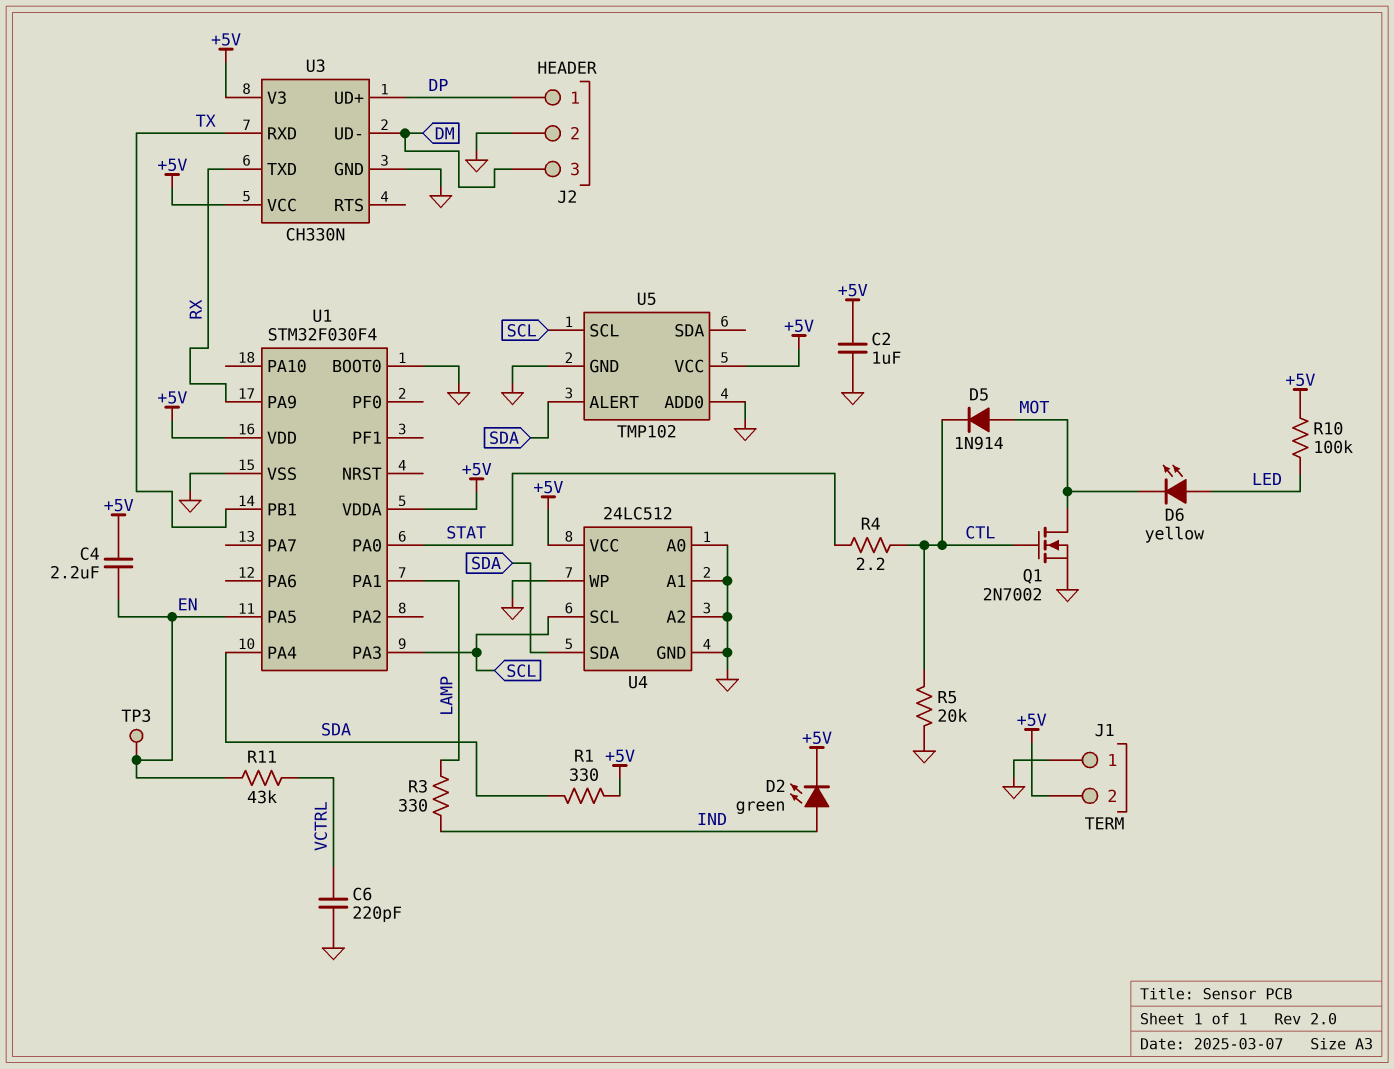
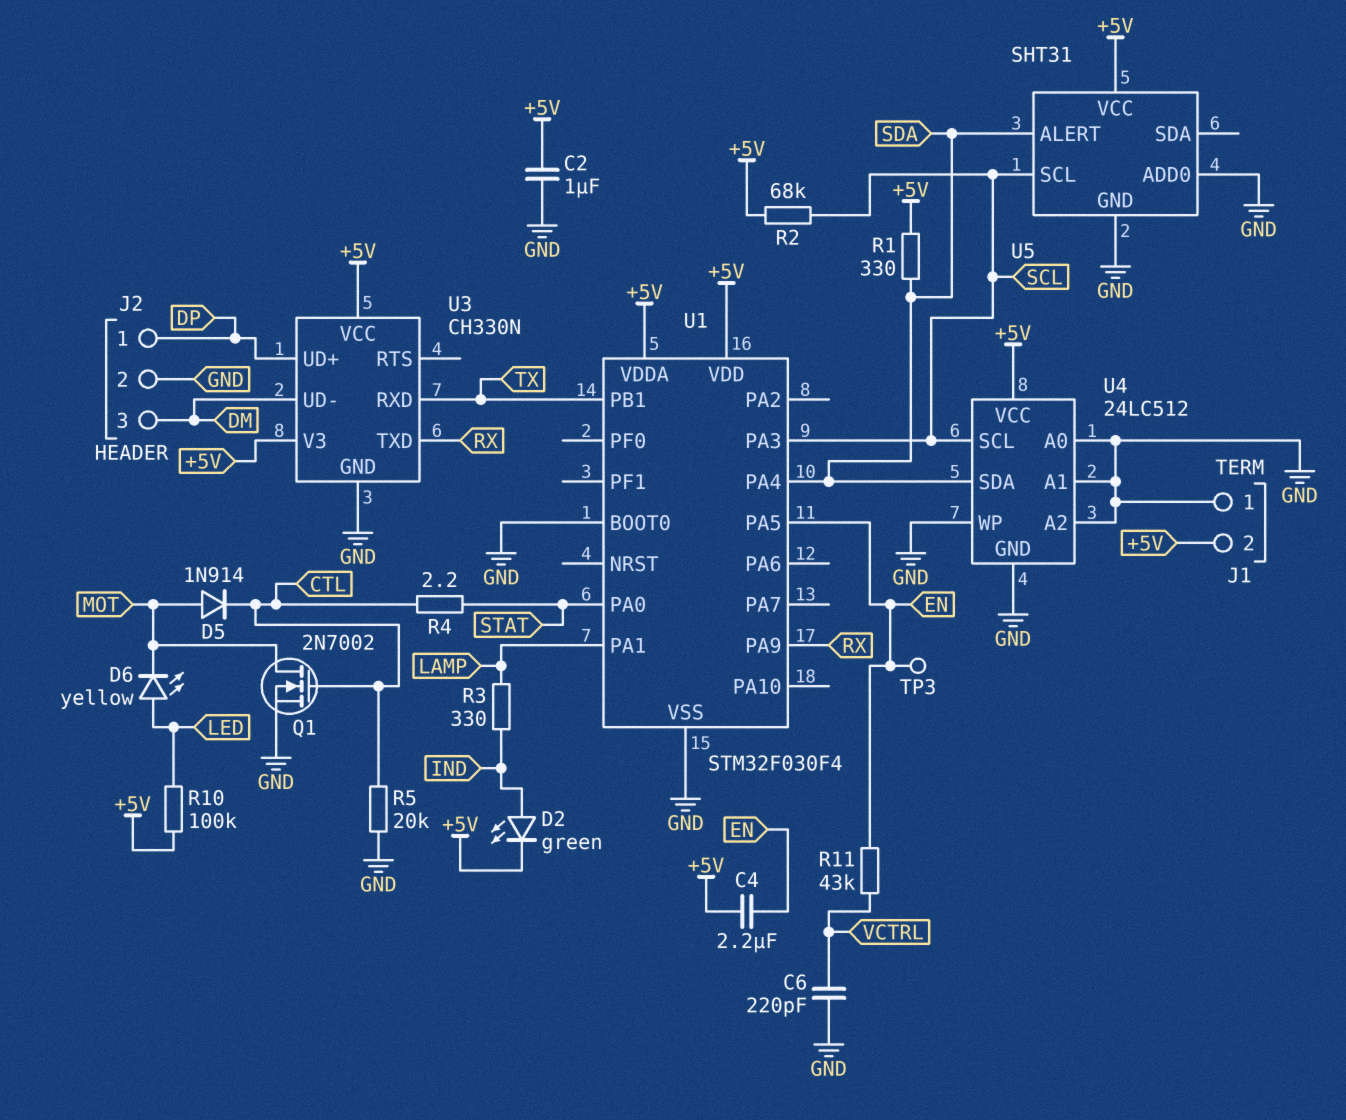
R2: none -> 68k (+5V, SCL)
U5: TMP102 -> SHT31

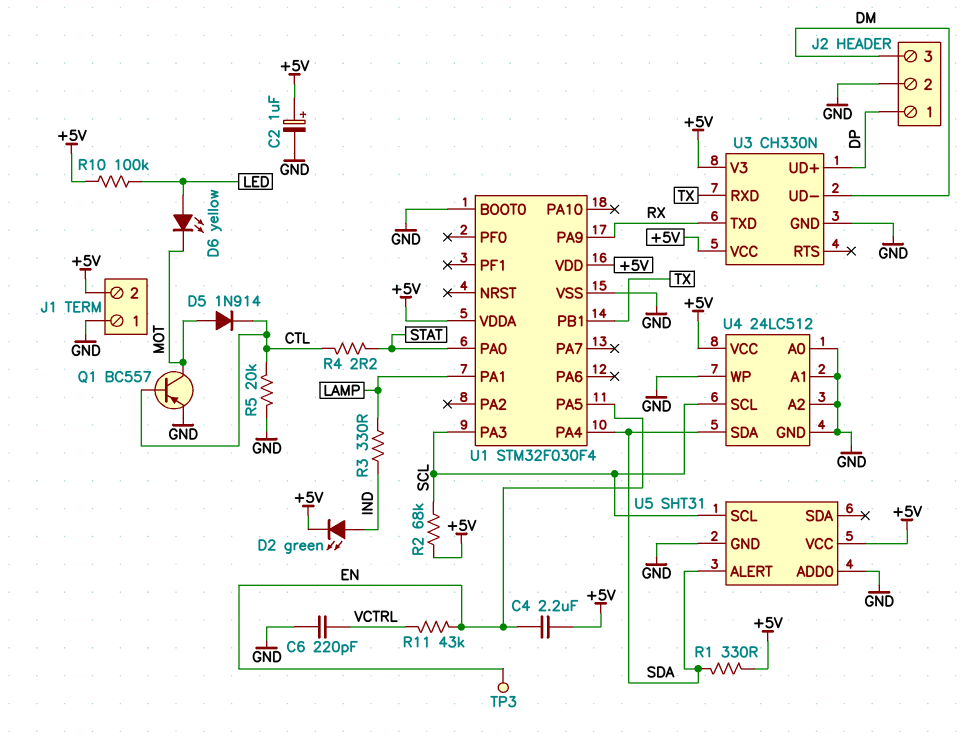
C2: 1uF (+5V, GND) -> 1uF (plus +5V, minus GND)
Q1: NMOS 2N7002 (G CTL, D MOT, S GND) -> PNP BC557 (B CTL, C MOT, E GND)

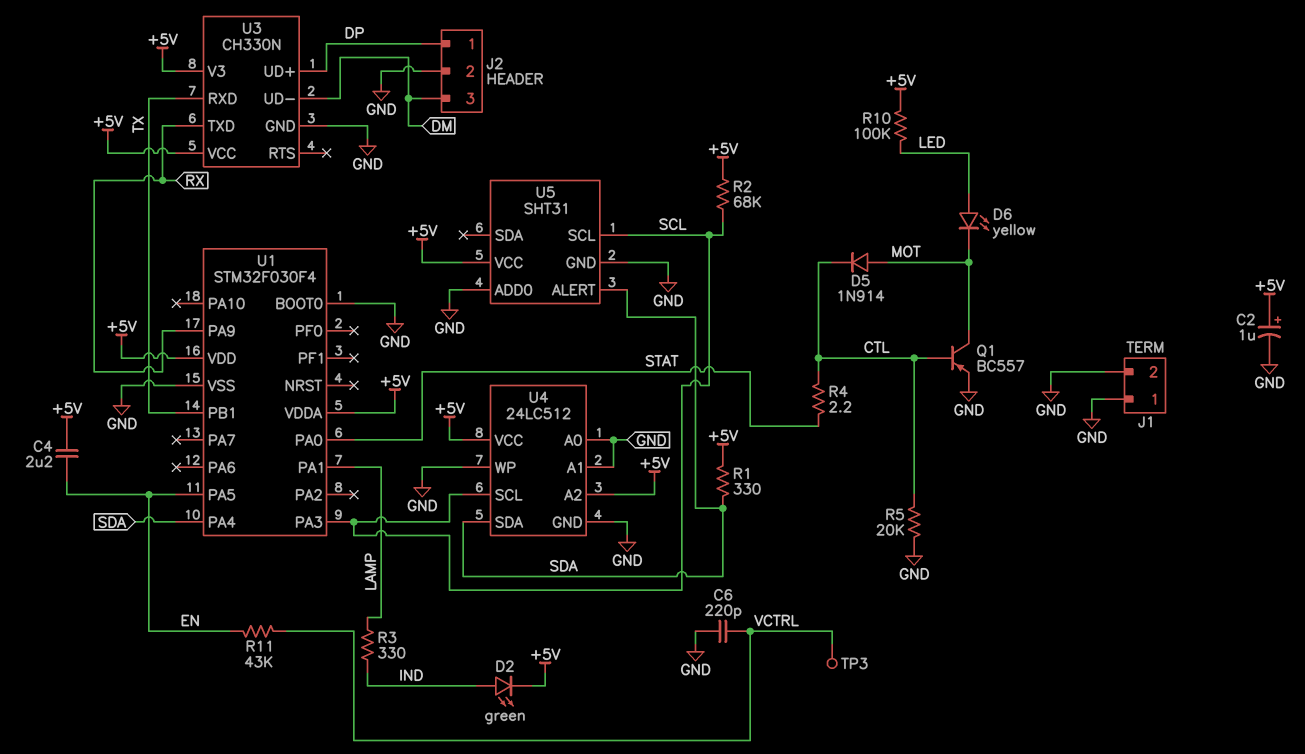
J1 pin 2: +5V -> GND
TP3: test point (EN) -> test point (VCTRL)
U4 pin A2: GND -> +5V

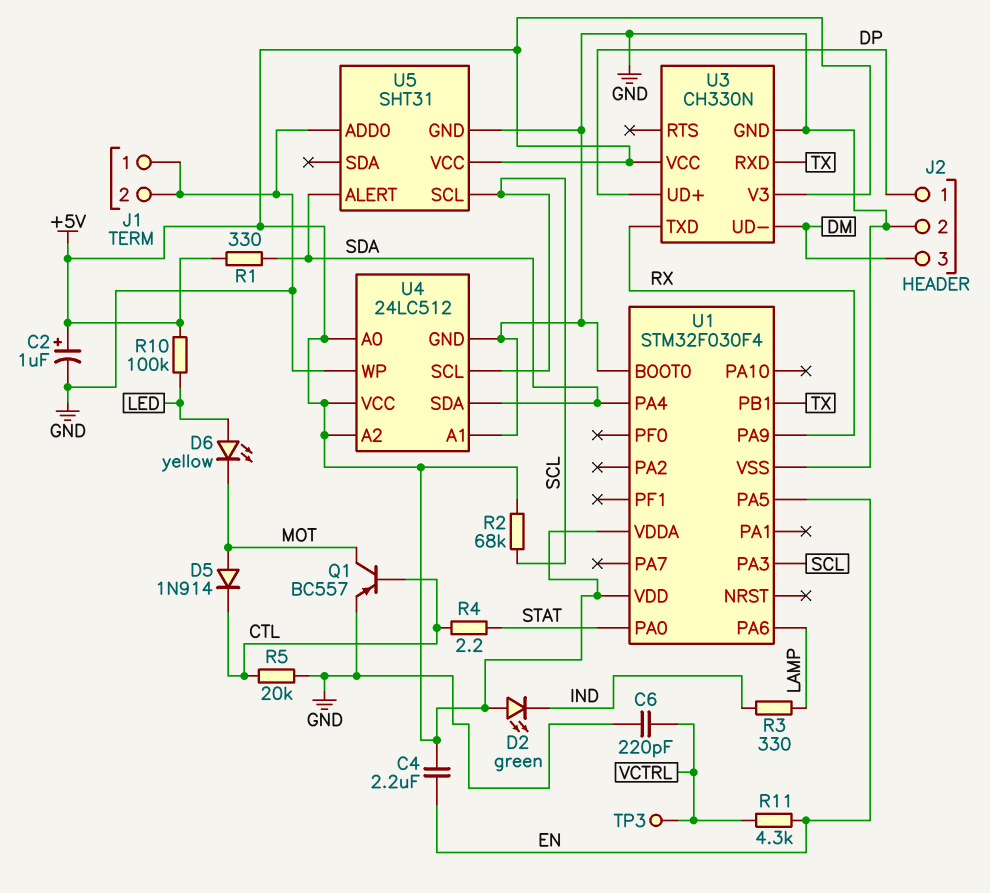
D2: LED green (A IND, K +5V) -> LED green (A +5V, K IND)
R11: 43k (EN, VCTRL) -> 4.3k (EN, VCTRL)
U1 pin PA1: LAMP -> none
U1 pin PA6: none -> LAMP
U4 pin A0: GND -> +5V

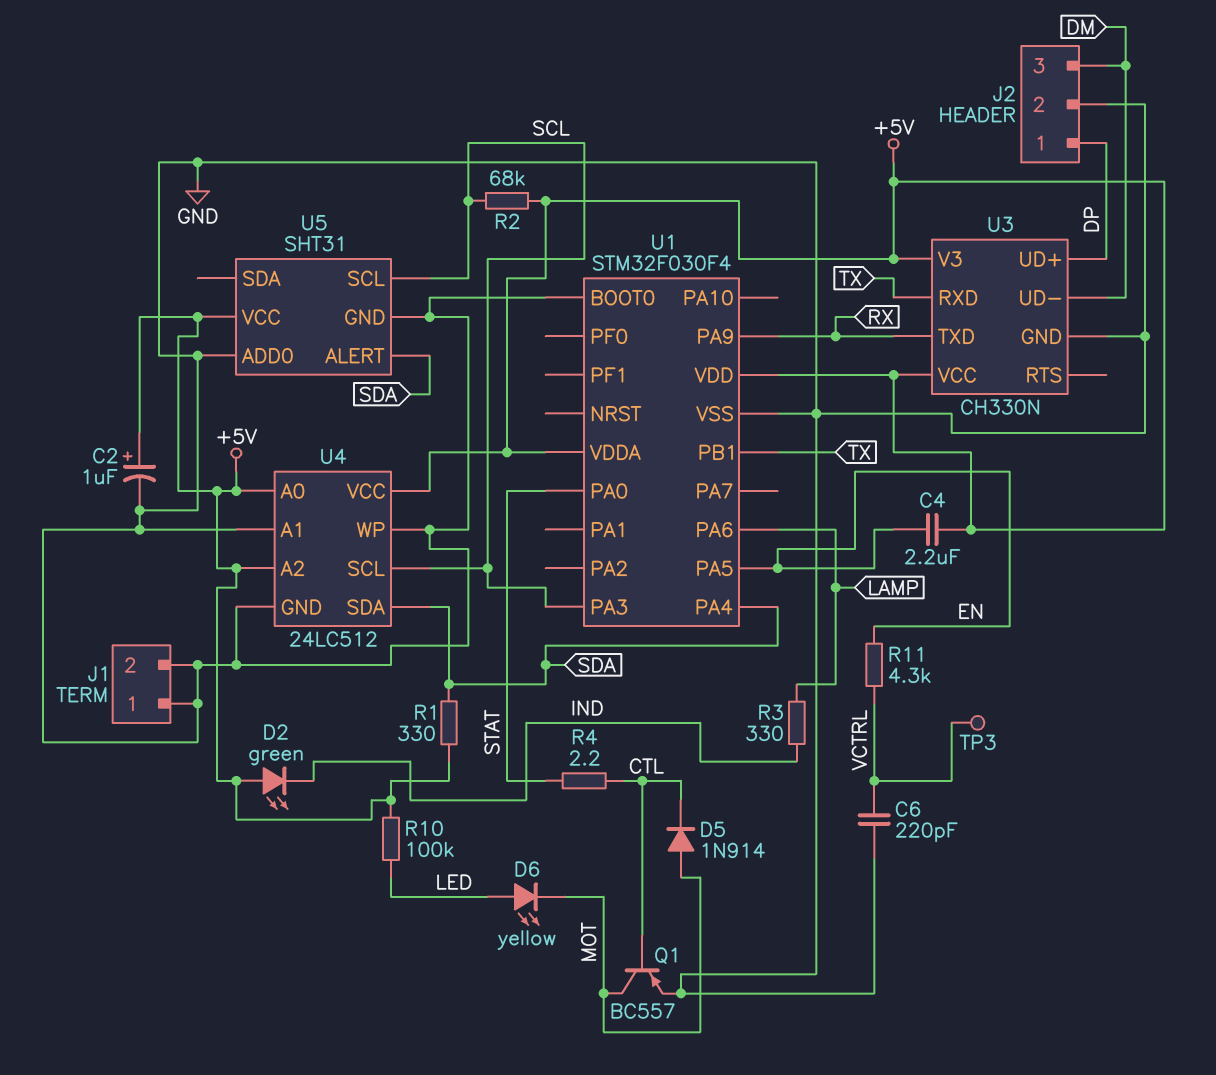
R5: 20k (CTL, GND) -> none

